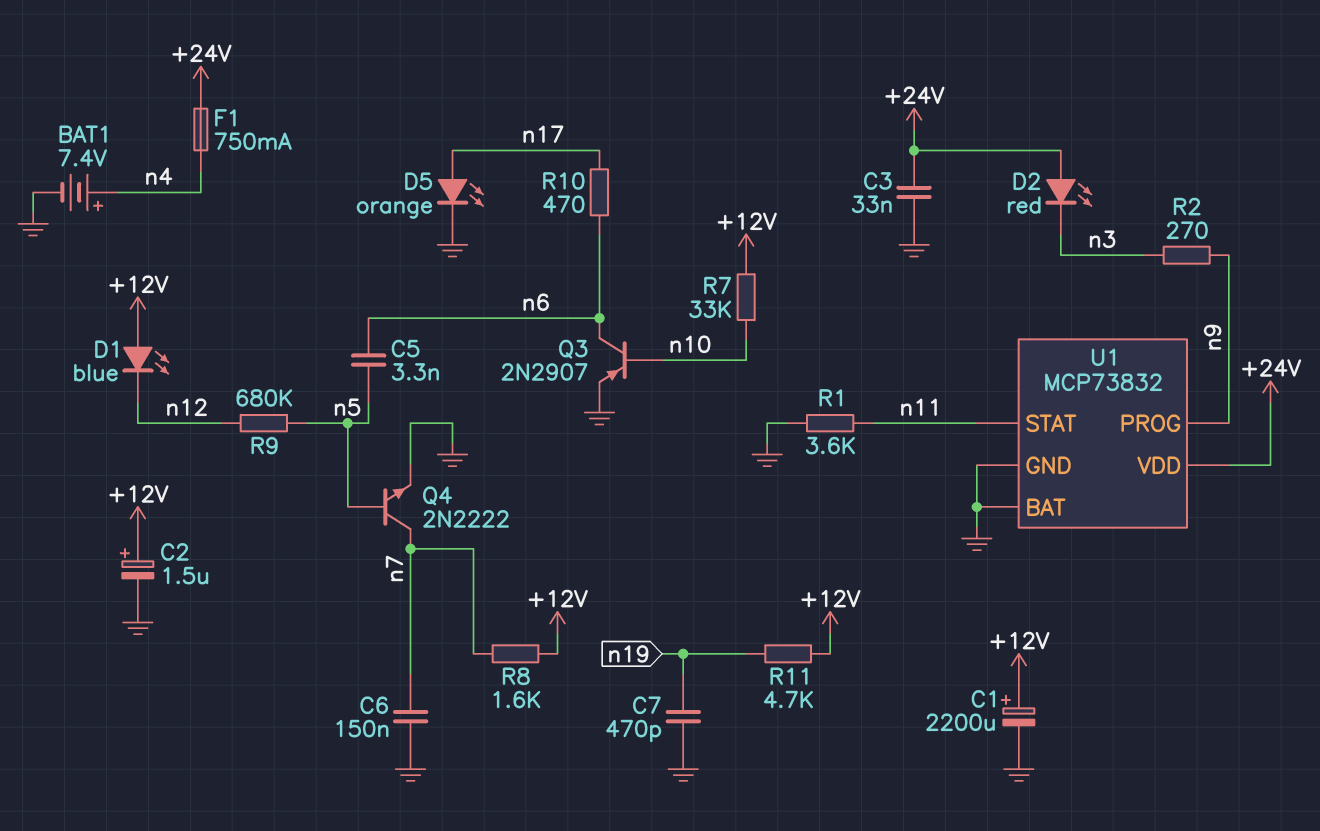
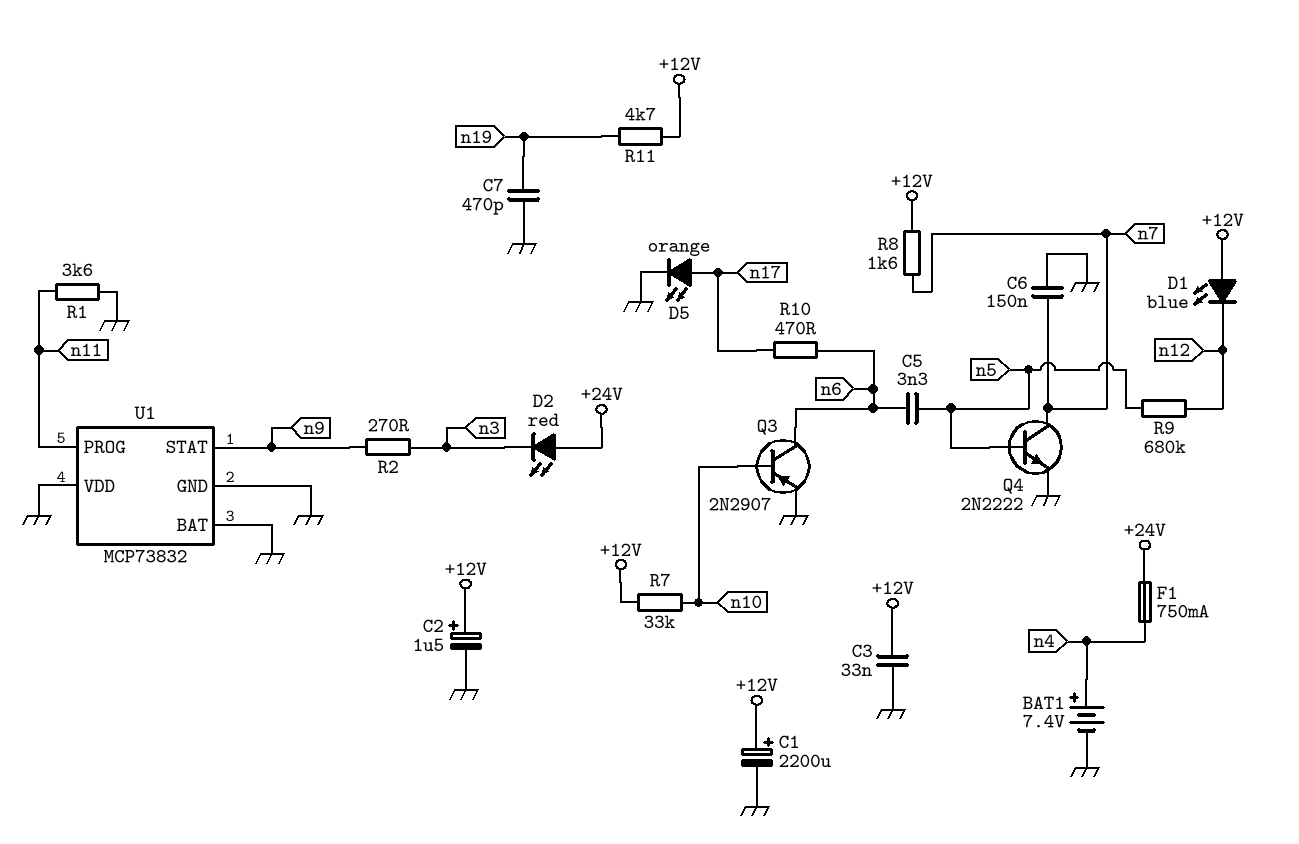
C3: 33nF (+24V, GND) -> 33nF (+12V, GND)
U1 pin PROG: n9 -> n11
U1 pin STAT: n11 -> n9
U1 pin VDD: +24V -> GND

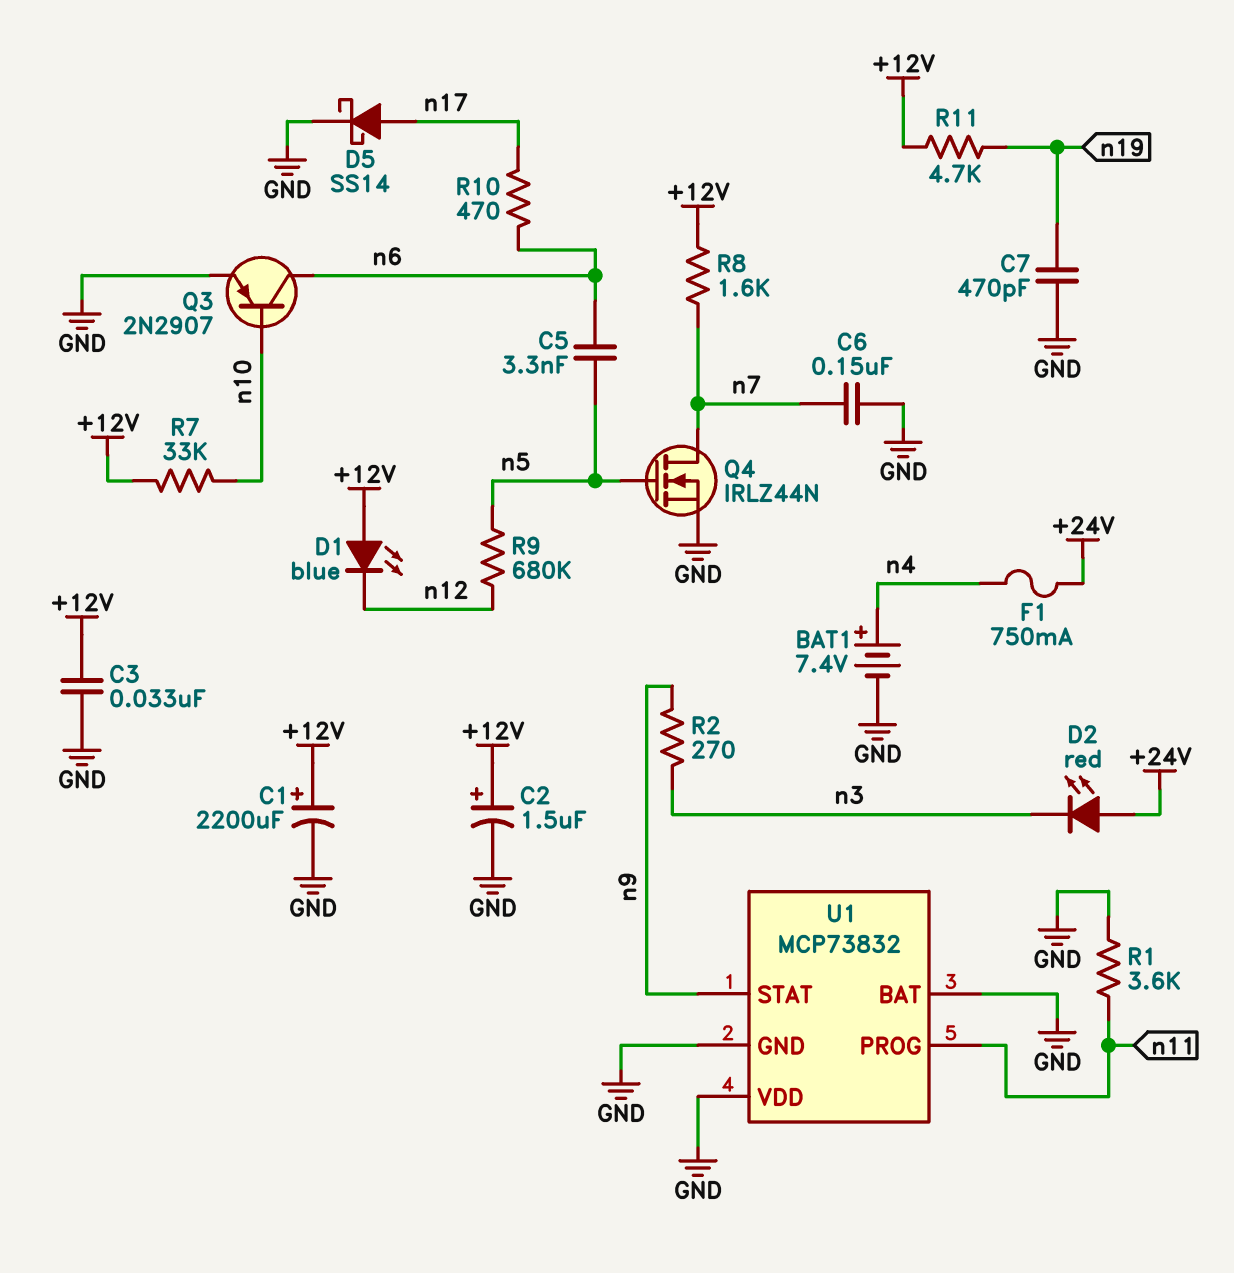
D5: LED orange (A n17, K GND) -> schottky SS14 (A n17, K GND)
Q4: NPN 2N2222 (B n5, C n7, E GND) -> NMOS IRLZ44N (G n5, D n7, S GND)

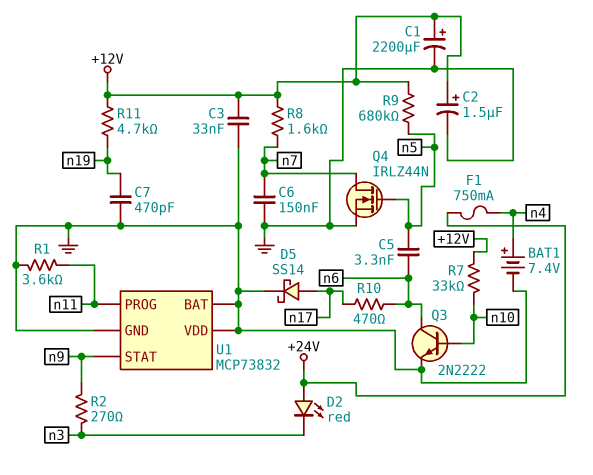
D1: LED blue (A +12V, K n12) -> none
Q3: PNP 2N2907 (B n10, C n6, E GND) -> NPN 2N2222 (B n10, C n6, E GND)
R9: 680k (n5, n12) -> 680k (+12V, n5)

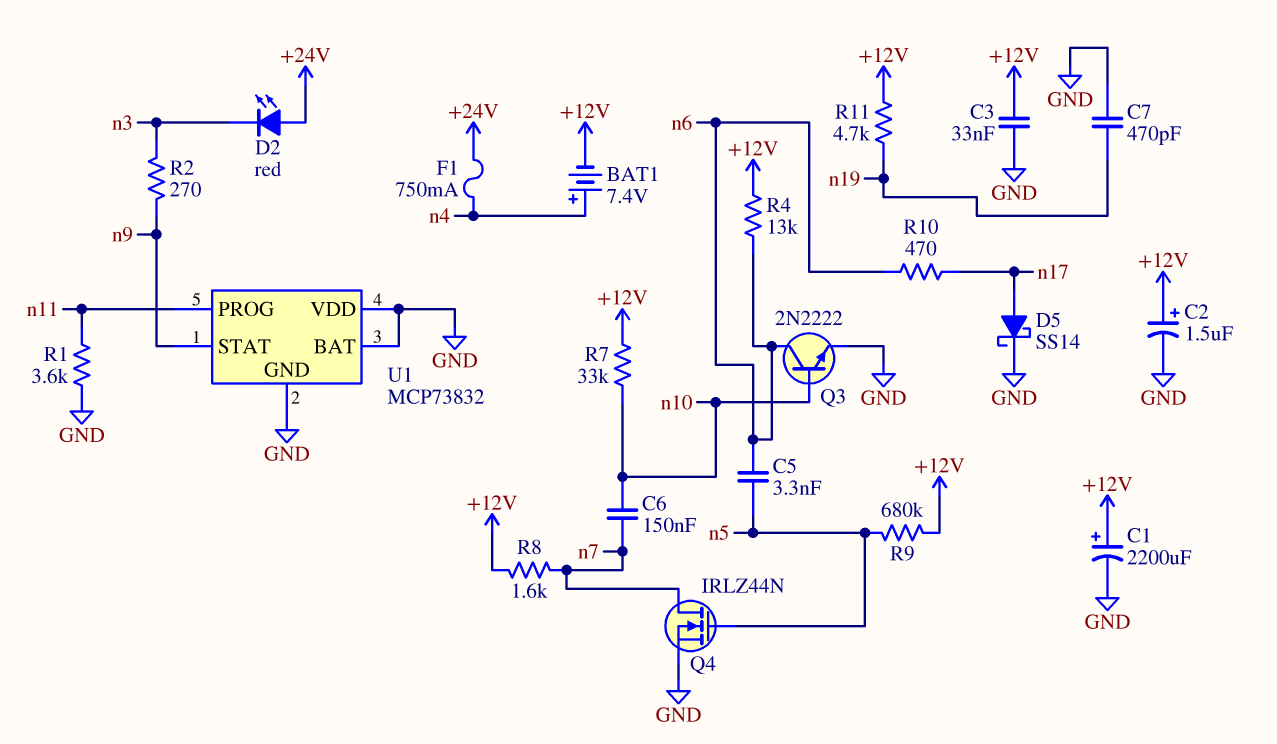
BAT1: 7.4V (plus n4, minus GND) -> 7.4V (plus n4, minus +12V)
C6: 150nF (GND, n7) -> 150nF (n7, n10)
R4: none -> 13k (+12V, n6)

